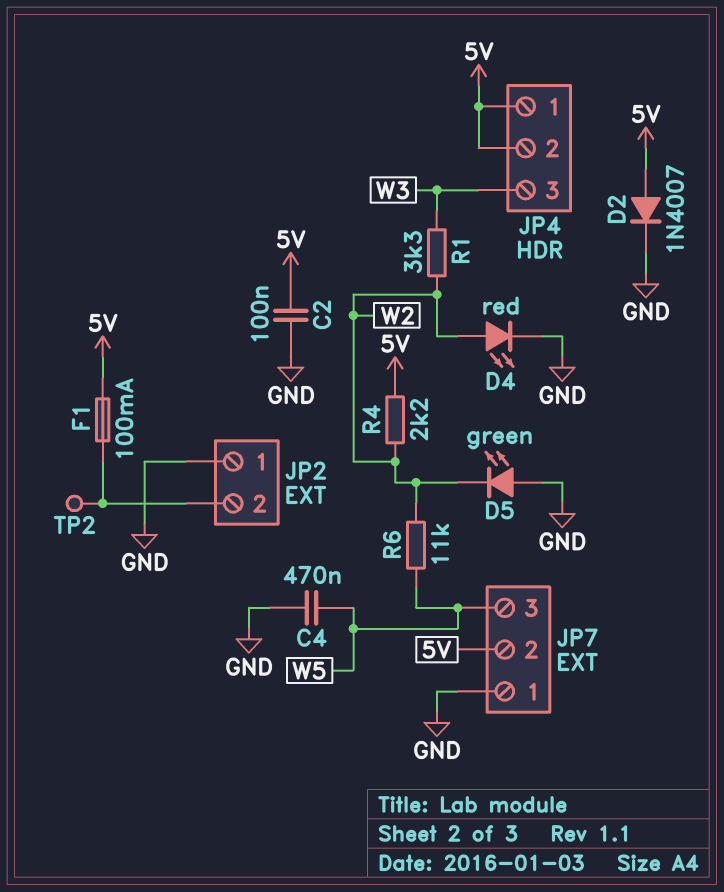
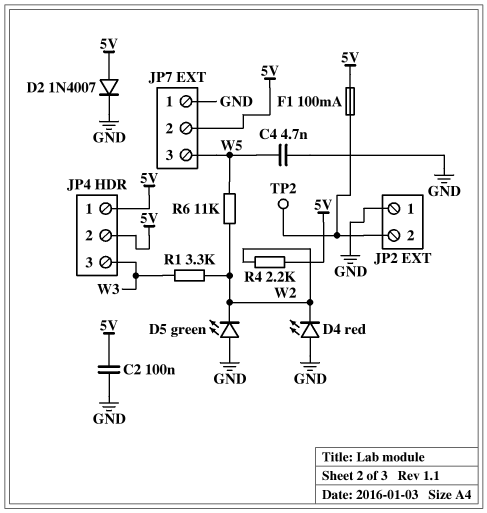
C4: 470nF (GND, W5) -> 4.7nF (GND, W5)
D4: LED red (A W2, K GND) -> LED red (A GND, K W2)

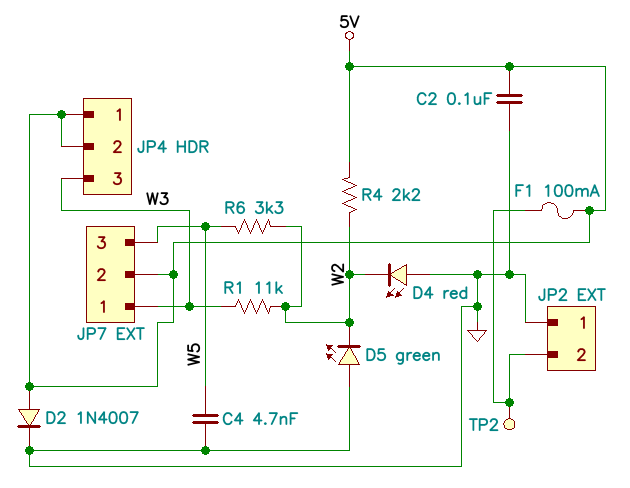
JP7 pin 1: GND -> W3
R1: 3.3k (W2, W3) -> 11k (W2, W3)
R6: 11k (W2, W5) -> 3.3k (W2, W5)

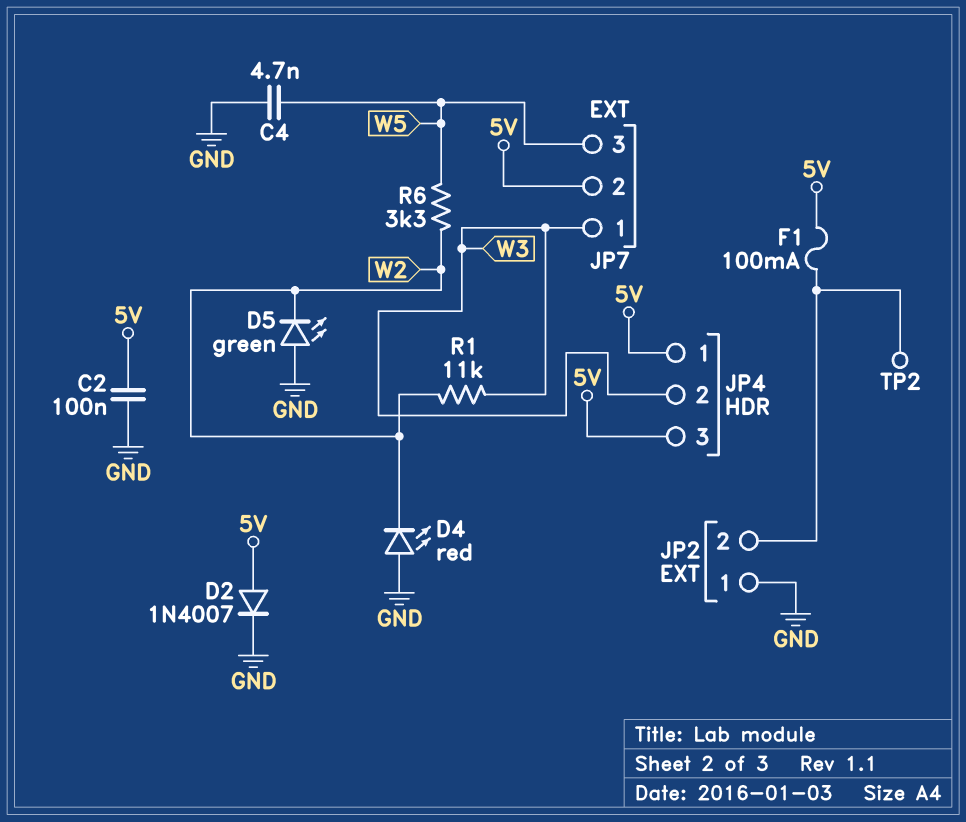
JP4 pin 2: 5V -> W3
JP4 pin 3: W3 -> 5V
R4: 2.2k (5V, W2) -> none

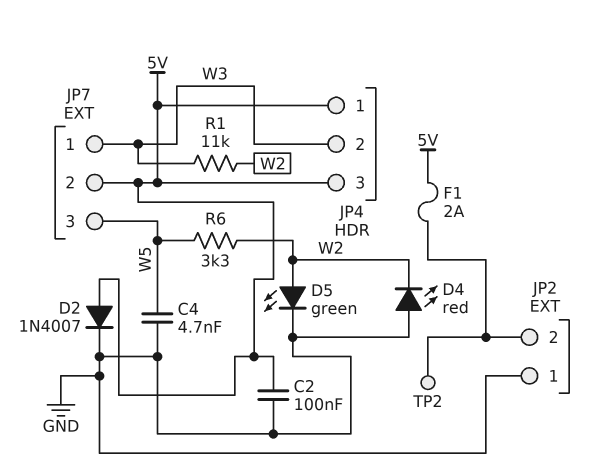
D5: LED green (A GND, K W2) -> LED green (A W2, K GND)
F1: 100mA (5V, JP2/2) -> 2A (5V, JP2/2)

